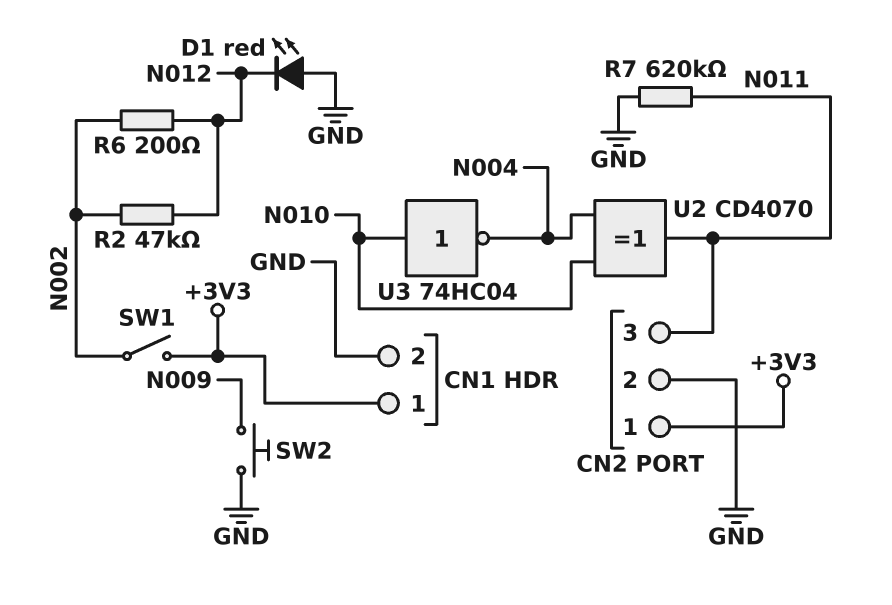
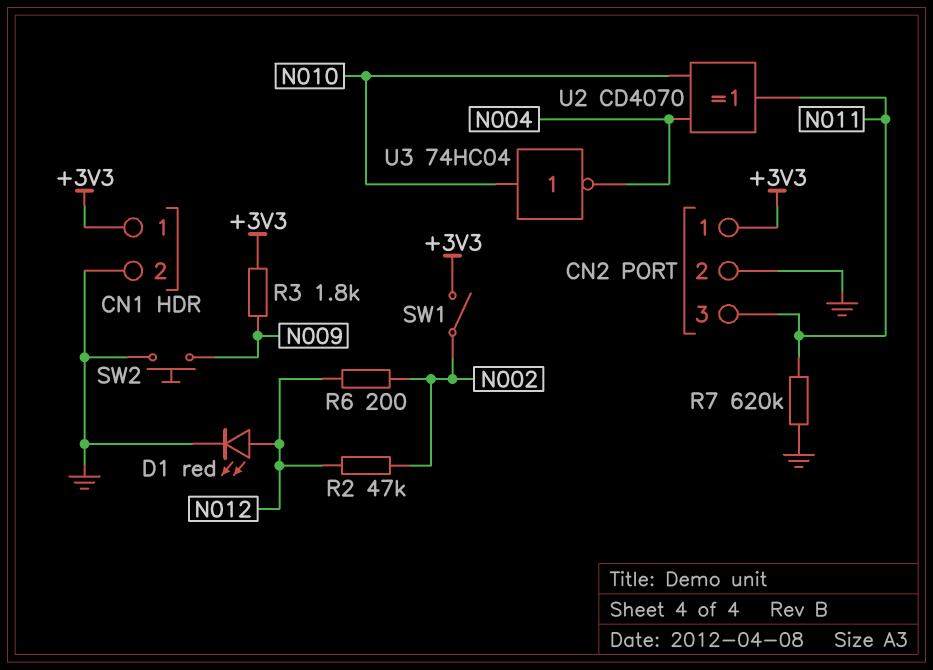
D1: LED red (A GND, K N012) -> LED red (A N012, K GND)
R3: none -> 1.8k (+3V3, N009)

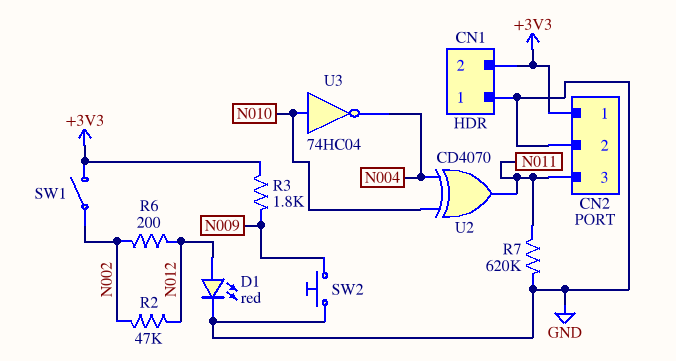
CN1 pin 1: +3V3 -> GND
CN1 pin 2: GND -> +3V3

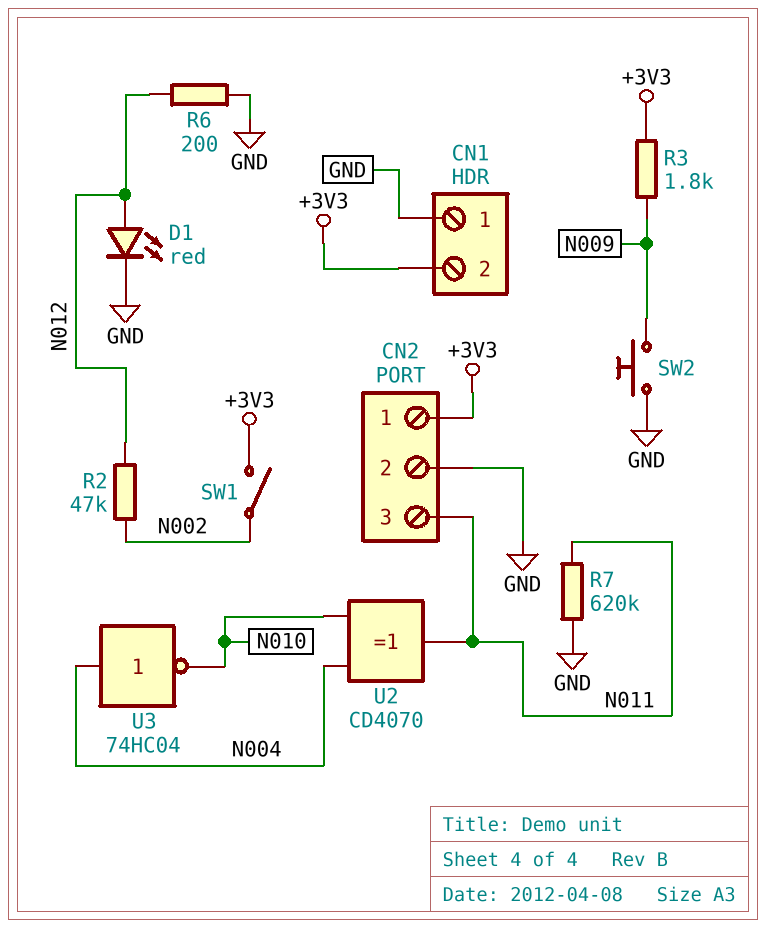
R6: 200 (N002, N012) -> 200 (GND, N012)
U3: NOT 74HC04 (in N010, out N004) -> NOT 74HC04 (in N004, out N010)

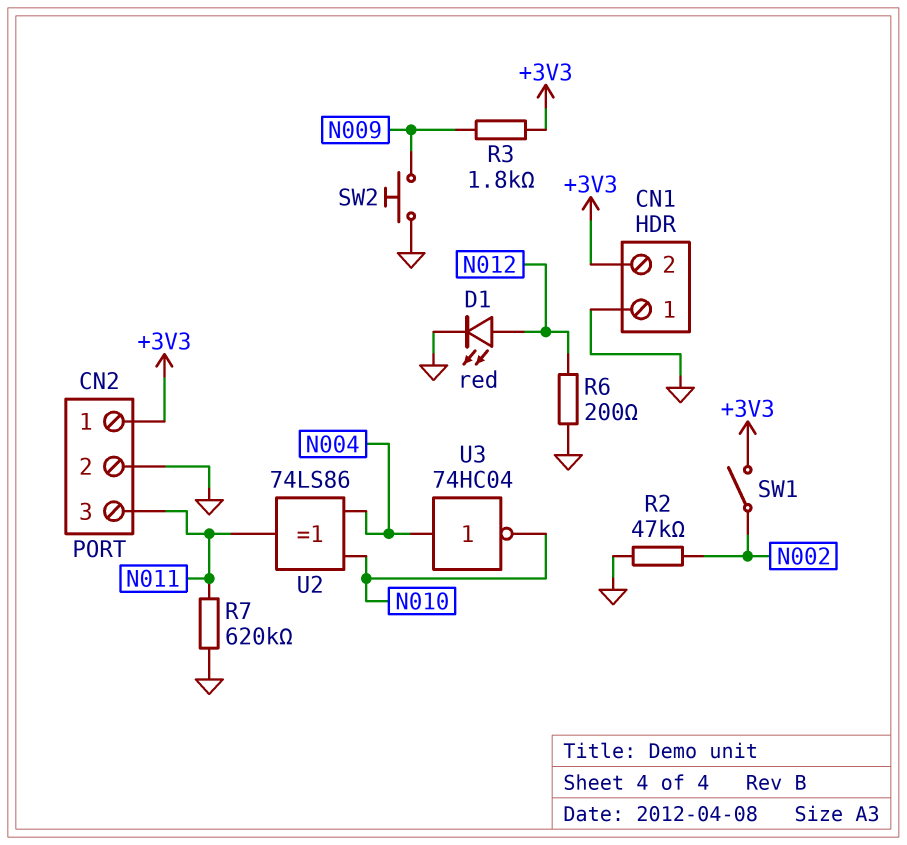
R2: 47k (N002, N012) -> 47k (GND, N002)
U2: XOR CD4070 (in N004, in N010, out N011) -> XOR 74LS86 (in N004, in N010, out N011)

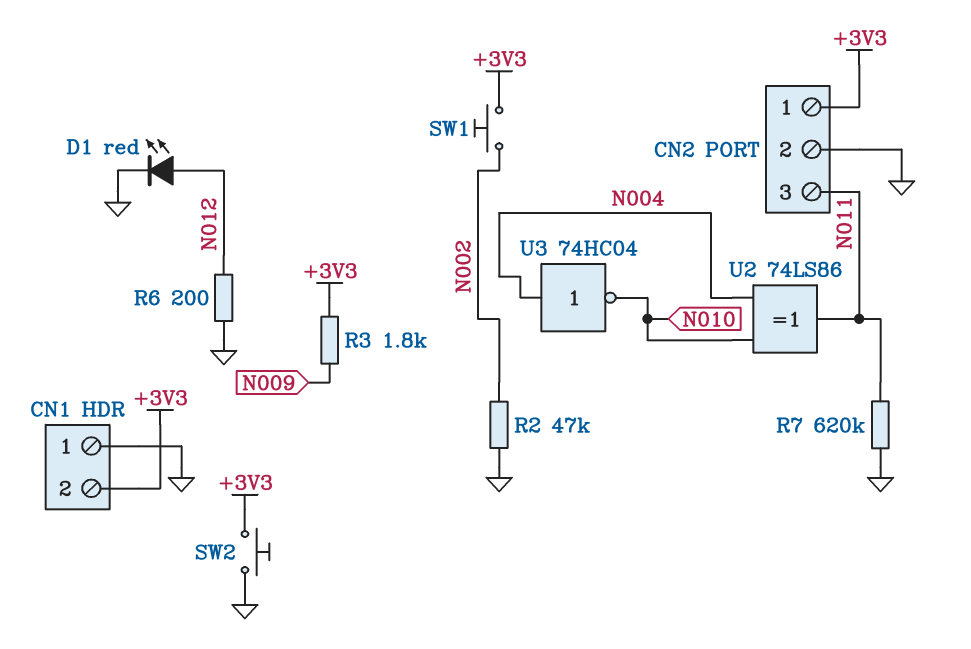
SW1: switch (+3V3, N002) -> button (+3V3, N002)
SW2: button (GND, N009) -> button (+3V3, GND)

